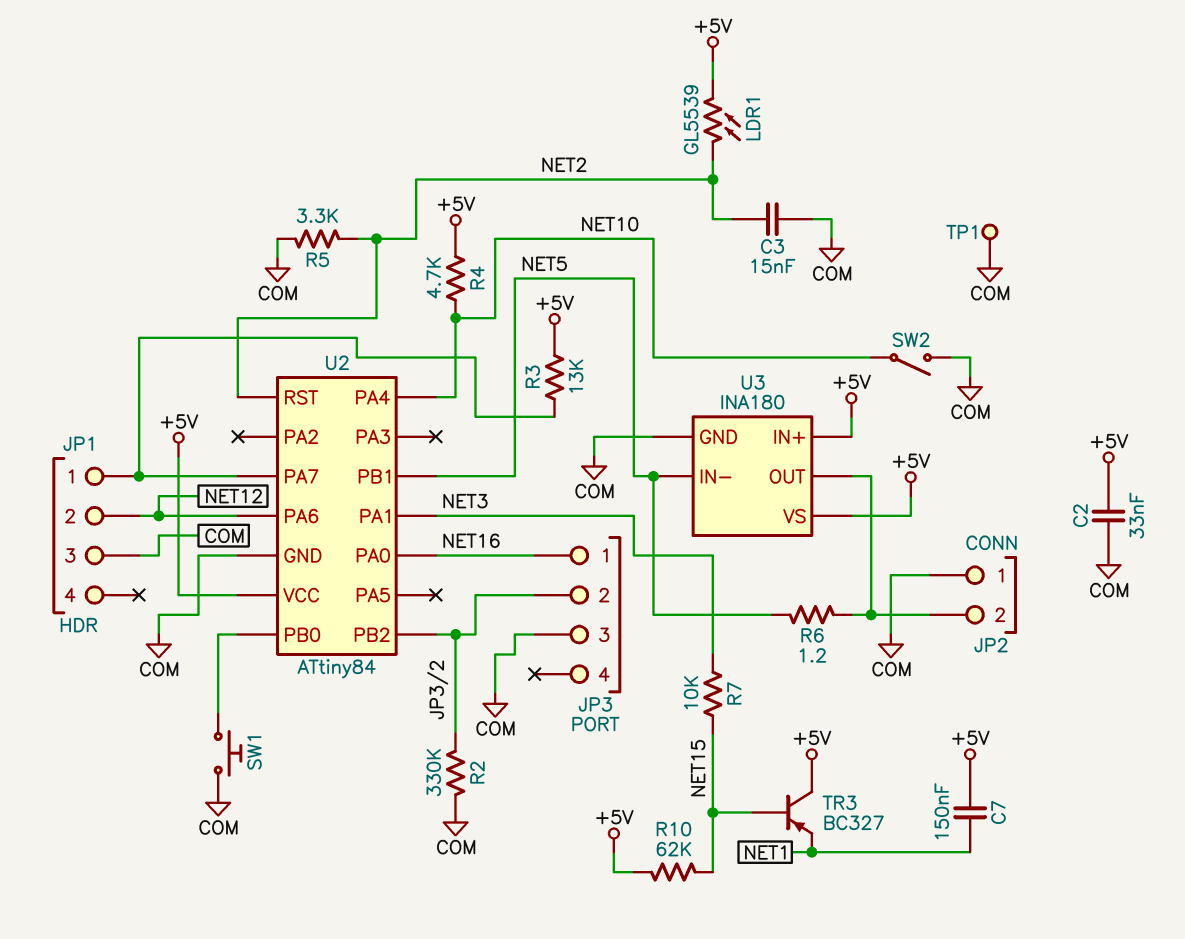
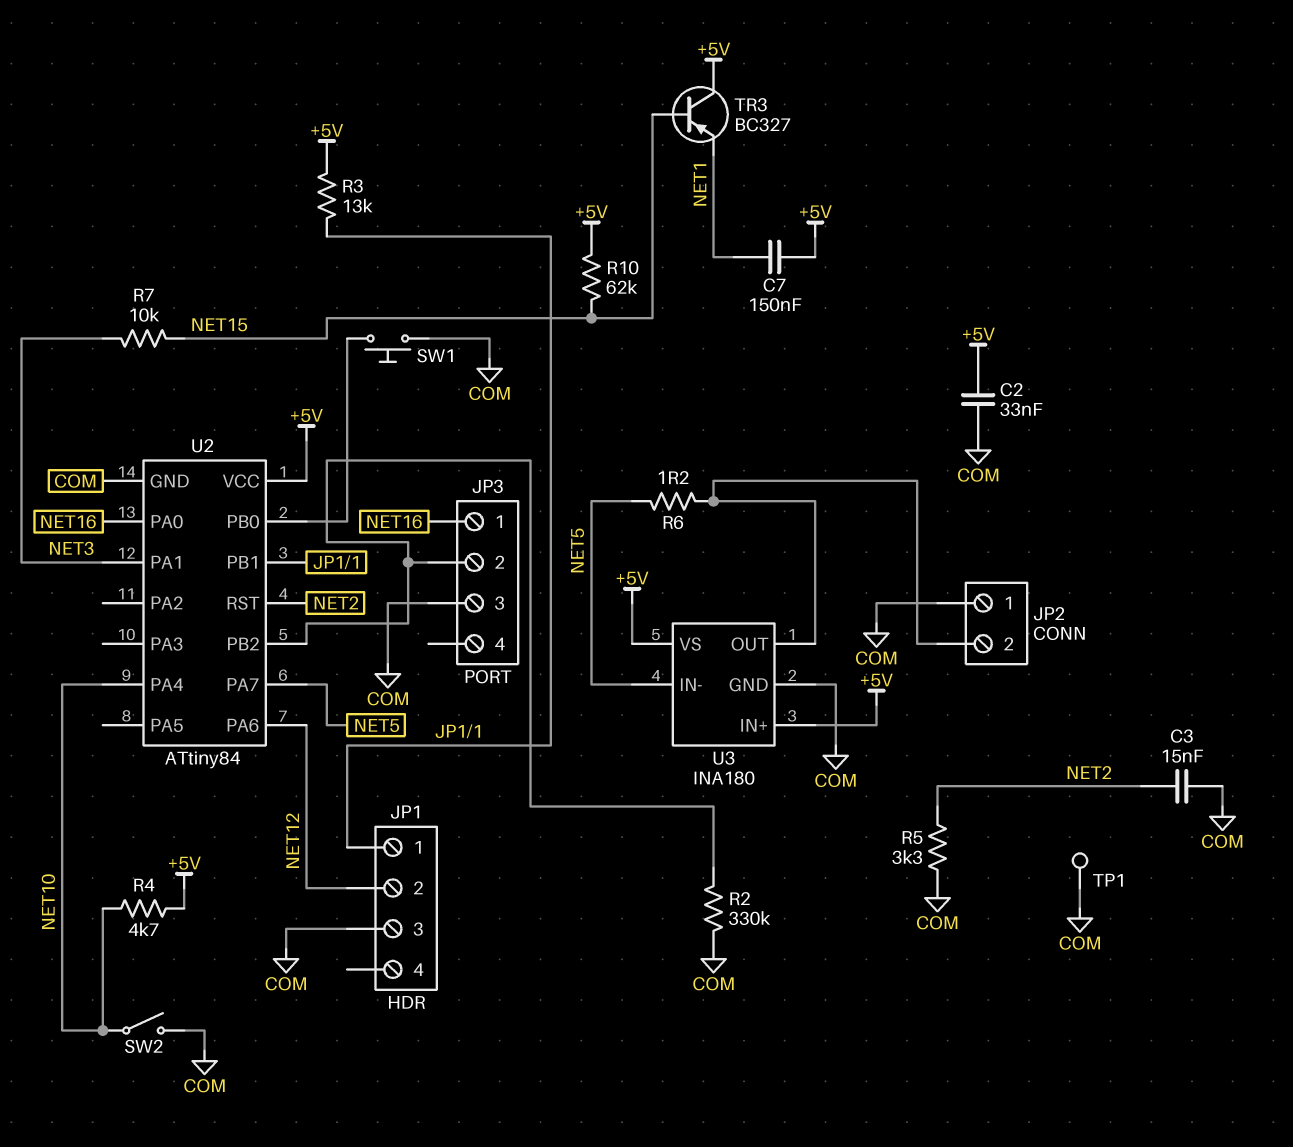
LDR1: GL5539 (+5V, NET2) -> none
U2 pin PA7: JP1/1 -> NET5
U2 pin PB1: NET5 -> JP1/1

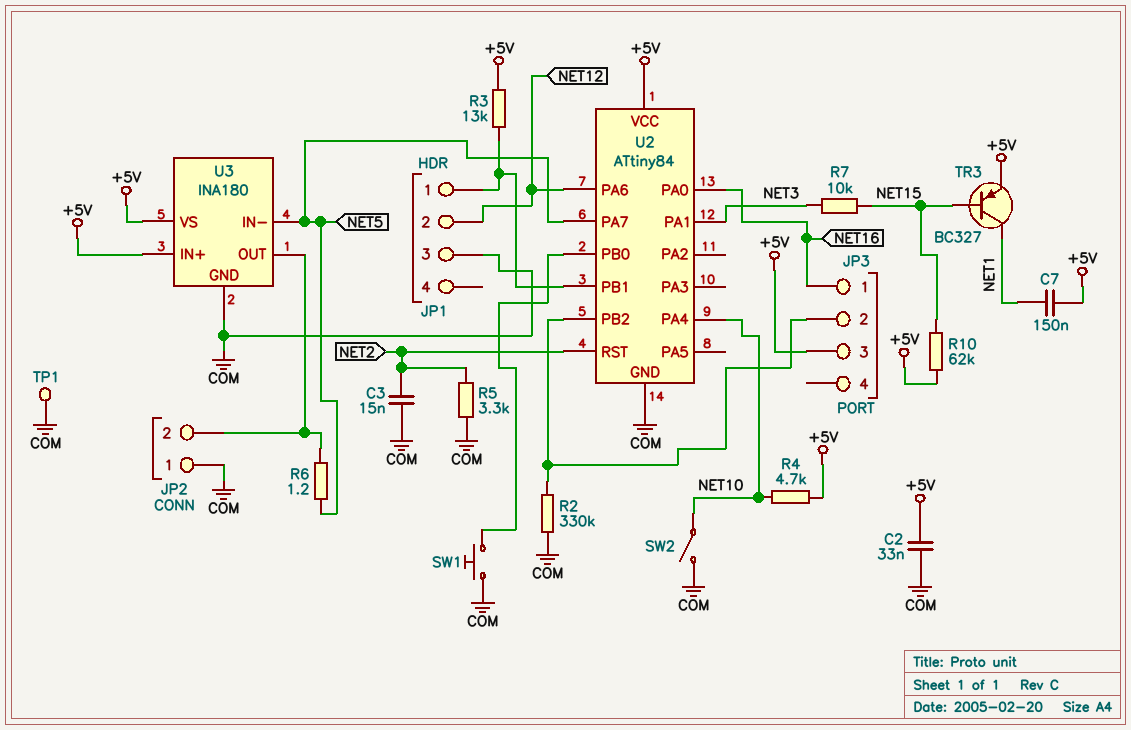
JP3 pin 3: COM -> +5V
TR3: PNP BC327 (B NET15, C +5V, E NET1) -> PNP BC327 (B NET15, C NET1, E +5V)

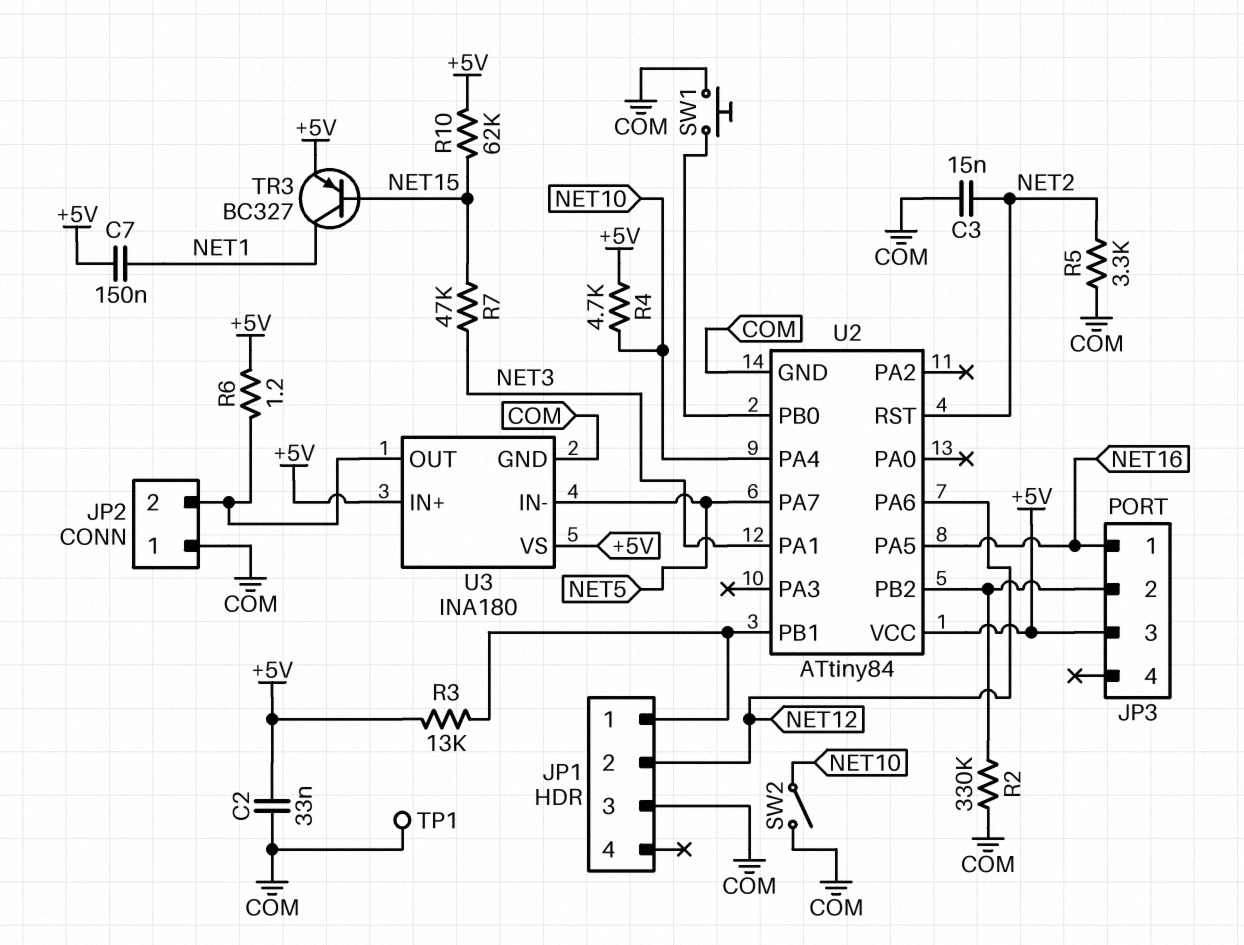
R6: 1.2 (JP2/2, NET5) -> 1.2 (+5V, JP2/2)
R7: 10k (NET3, NET15) -> 47k (NET3, NET15)
U2 pin PA0: NET16 -> none
U2 pin PA5: none -> NET16

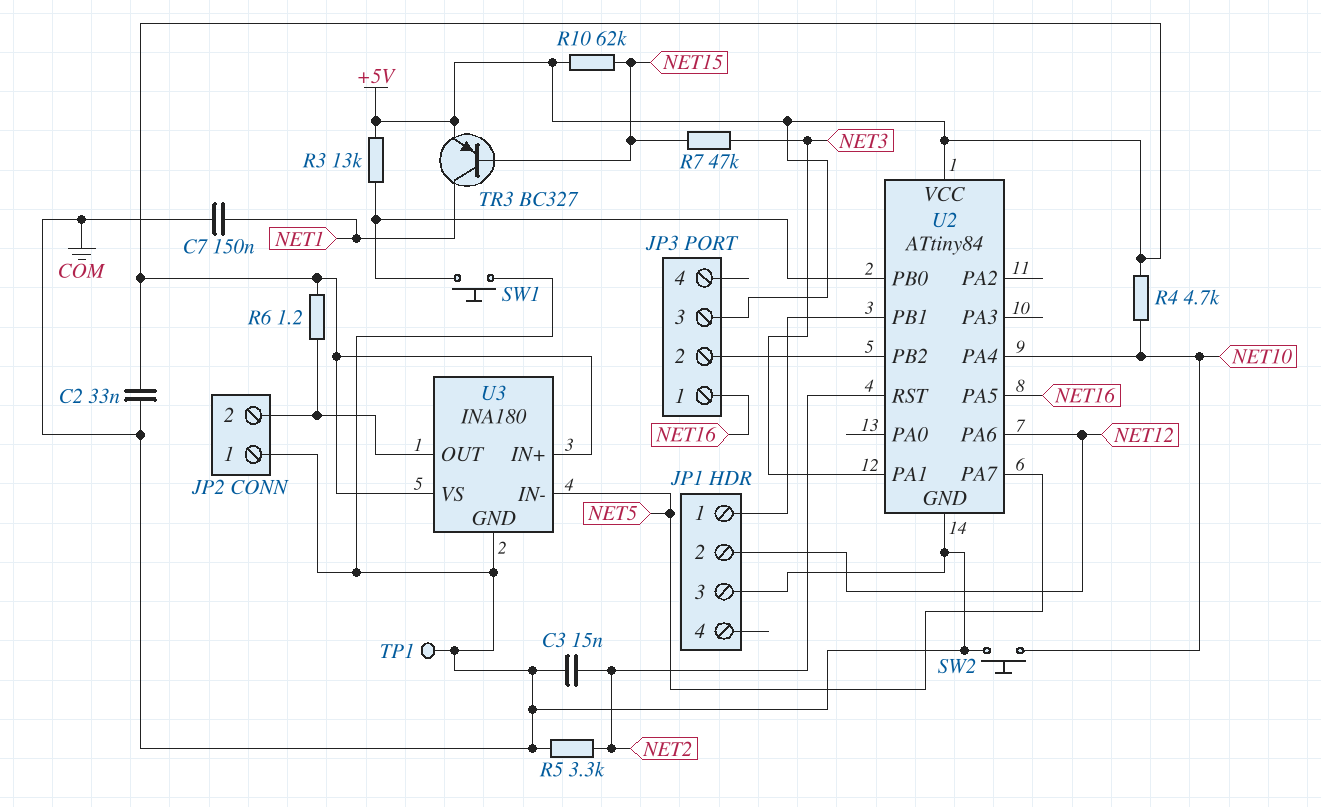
C7: 150nF (+5V, NET1) -> 150nF (COM, NET1)
R2: 330k (COM, JP3/2) -> none
R3: 13k (+5V, JP1/1) -> 13k (+5V, U2/PB0)
SW2: switch (COM, NET10) -> button (COM, NET10)

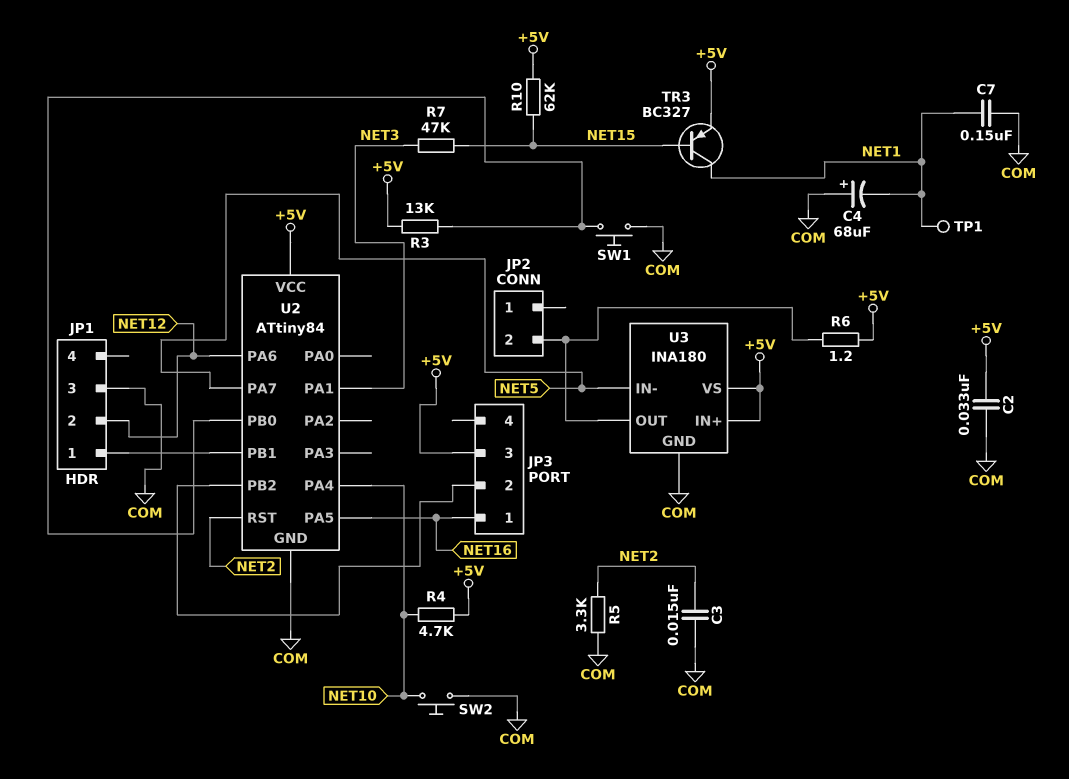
C4: none -> 68uF (plus COM, minus NET1)
JP2 pin 1: COM -> none
TP1: test point (COM) -> test point (NET1)

